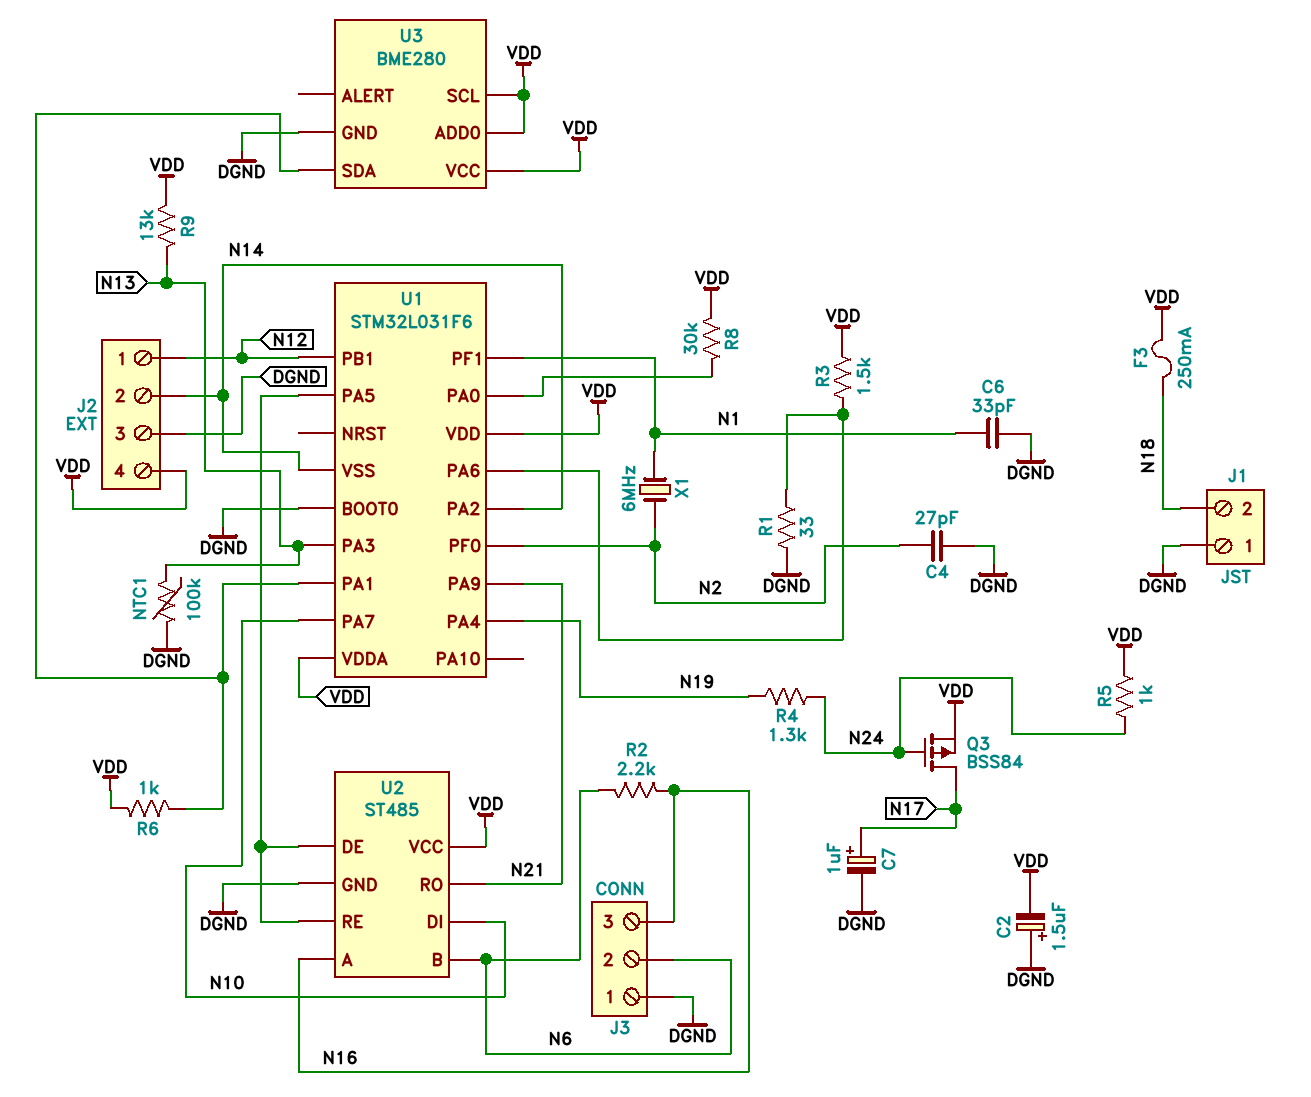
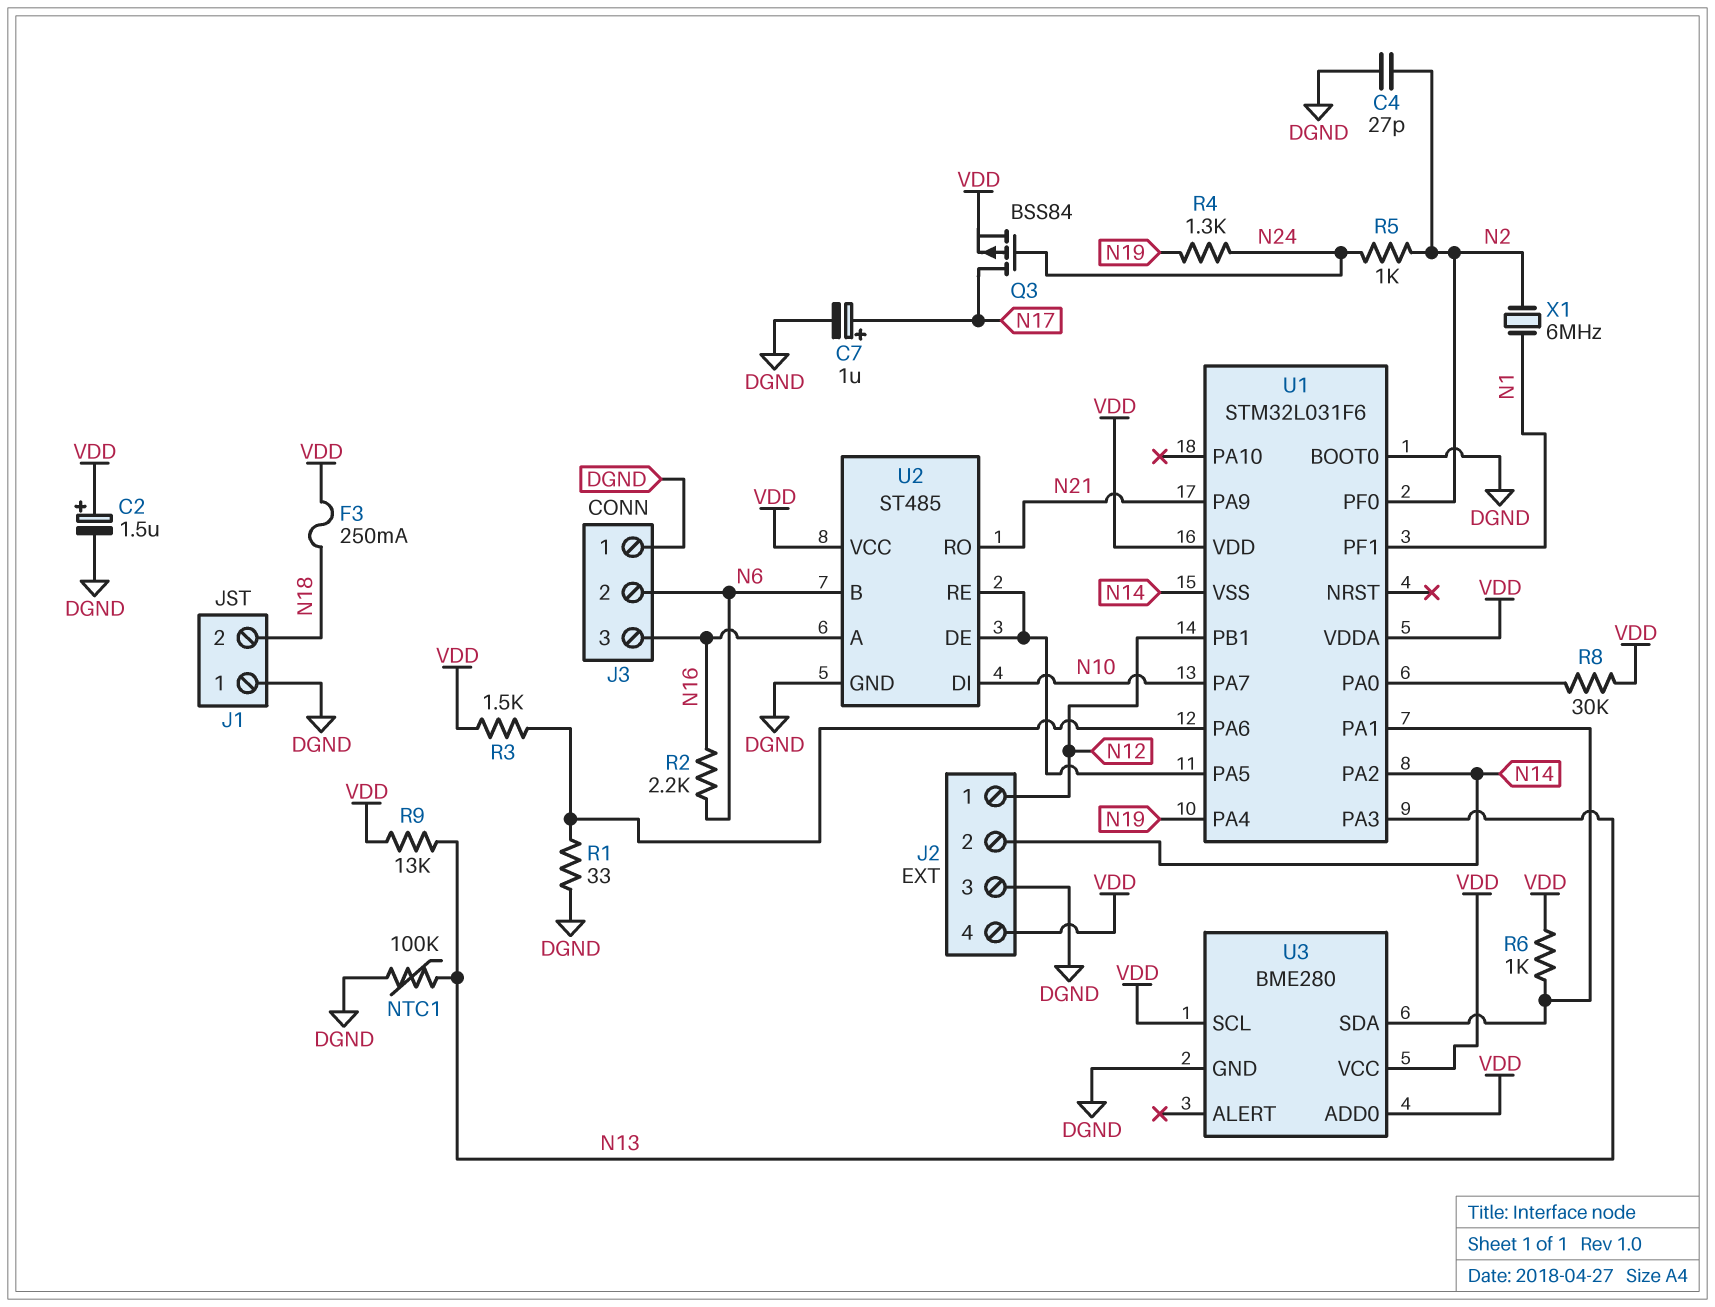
C2: 1.5uF (plus DGND, minus VDD) -> 1.5uF (plus VDD, minus DGND)
C6: 33pF (DGND, N1) -> none
R5: 1k (N24, VDD) -> 1k (N2, N24)

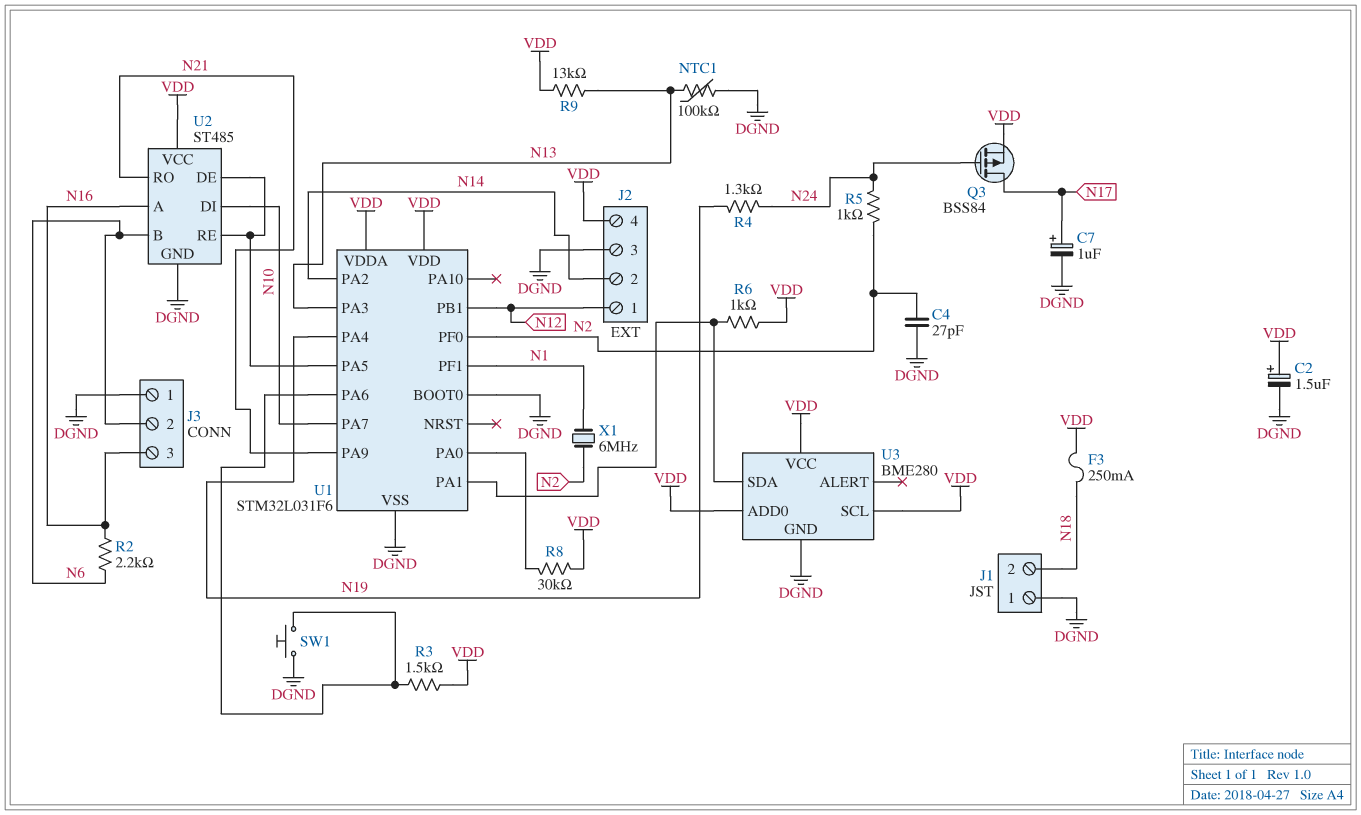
R1: 33 (DGND, U1/PA6) -> none
SW1: none -> button (DGND, U1/PA6)
U1 pin VSS: N14 -> DGND

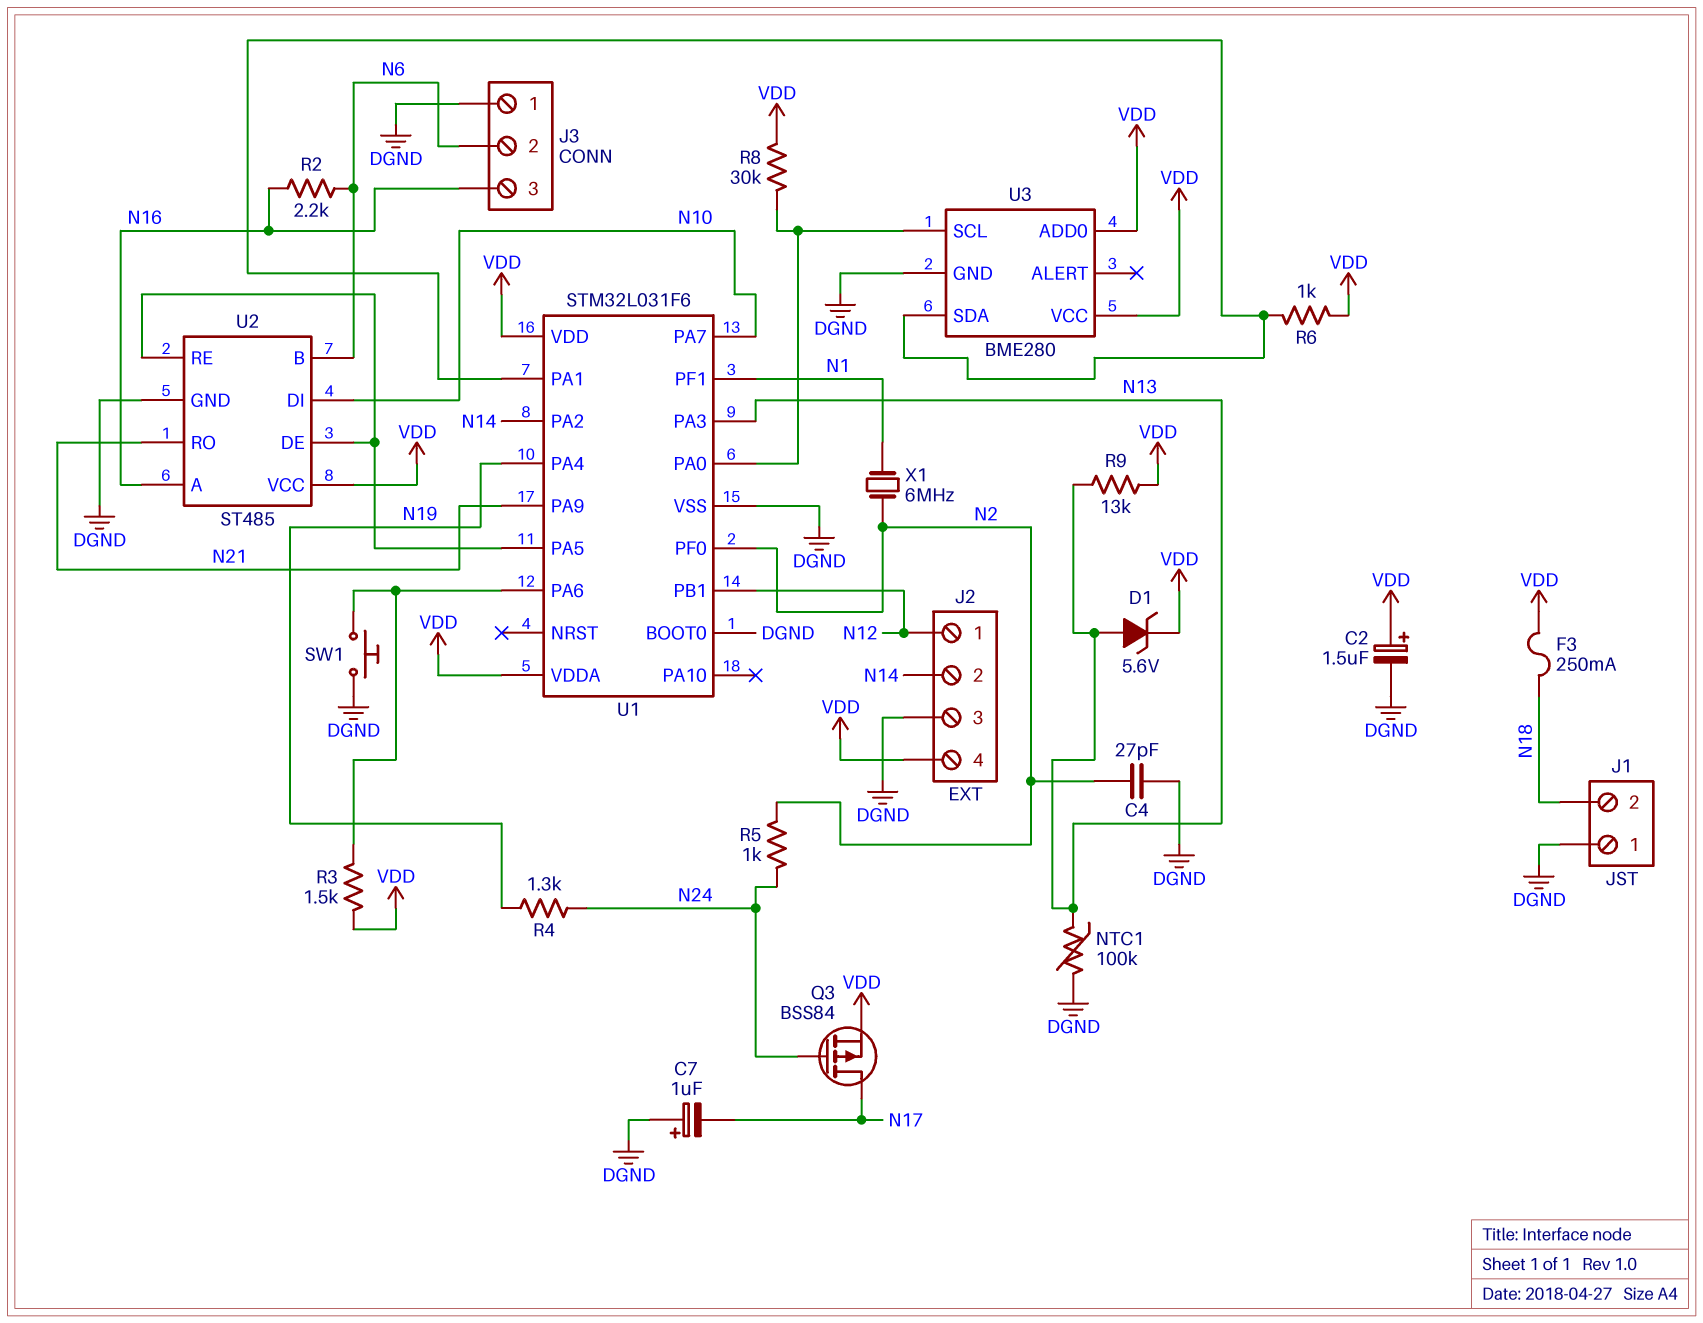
C7: 1uF (plus N17, minus DGND) -> 1uF (plus DGND, minus N17)
D1: none -> zener 5.6V (A N13, K VDD)
U3 pin SCL: VDD -> U1/PA0

